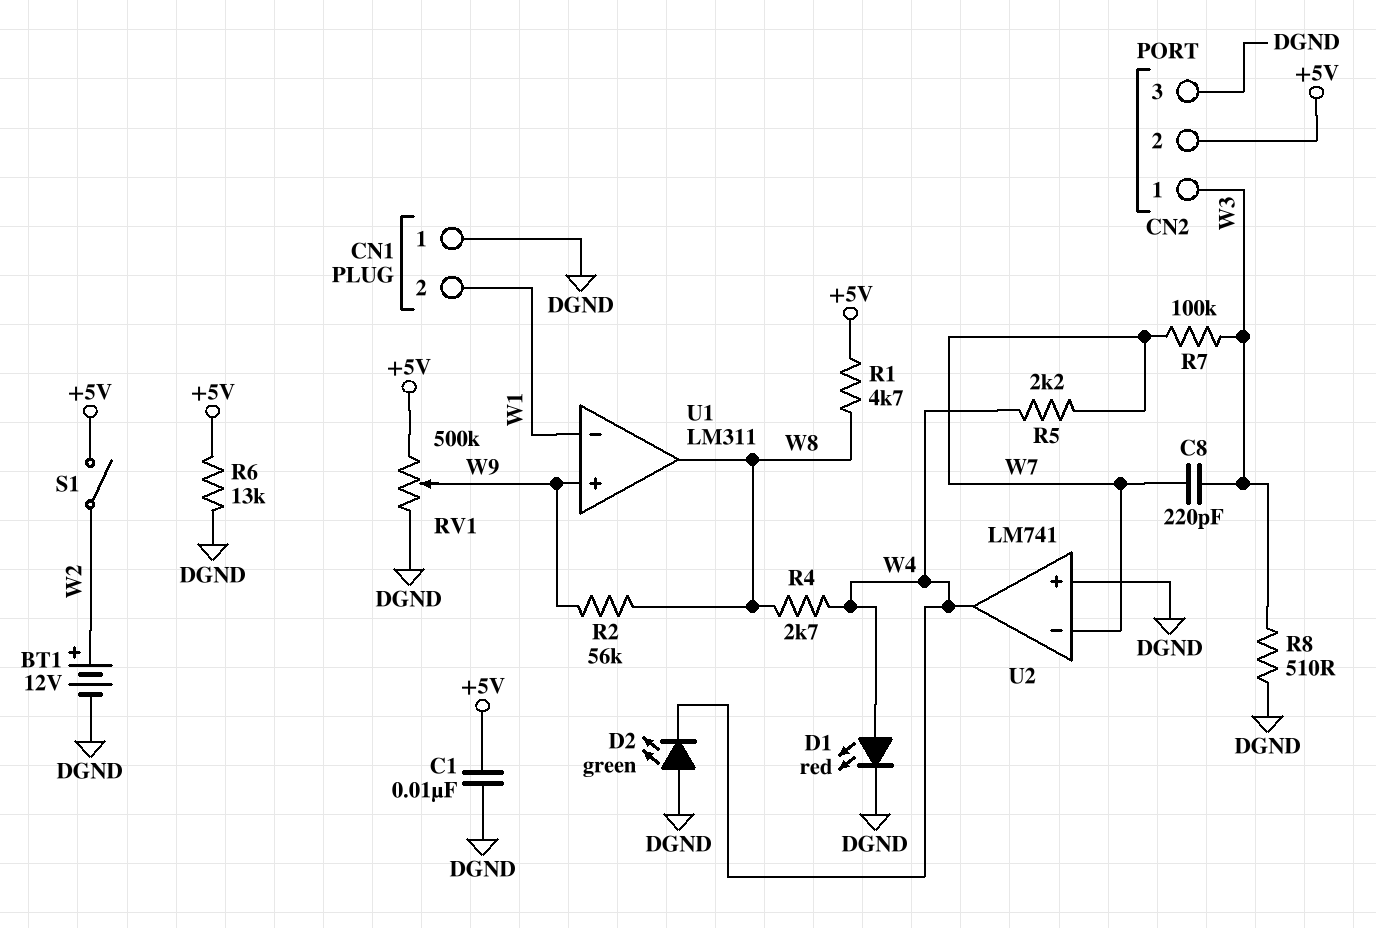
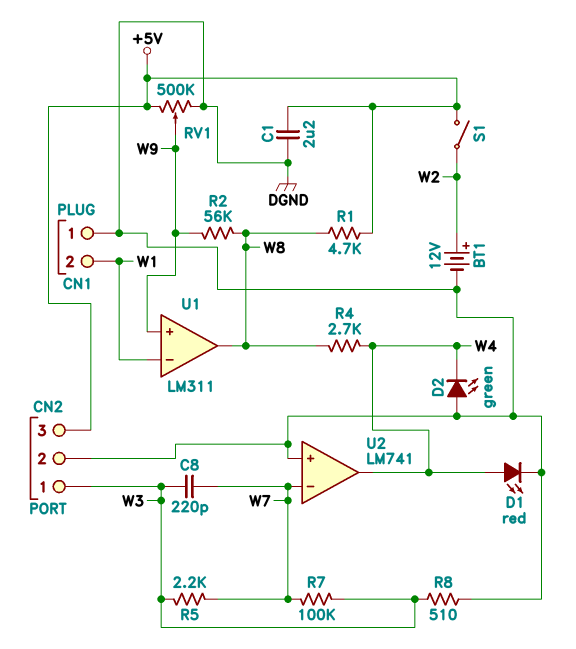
C1: 10nF (+5V, DGND) -> 2.2uF (+5V, DGND)
CN2 pin 2: +5V -> DGND
CN2 pin 3: DGND -> +5V
R5: 2.2k (W4, W7) -> 2.2k (W3, W7)
R6: 13k (+5V, DGND) -> none

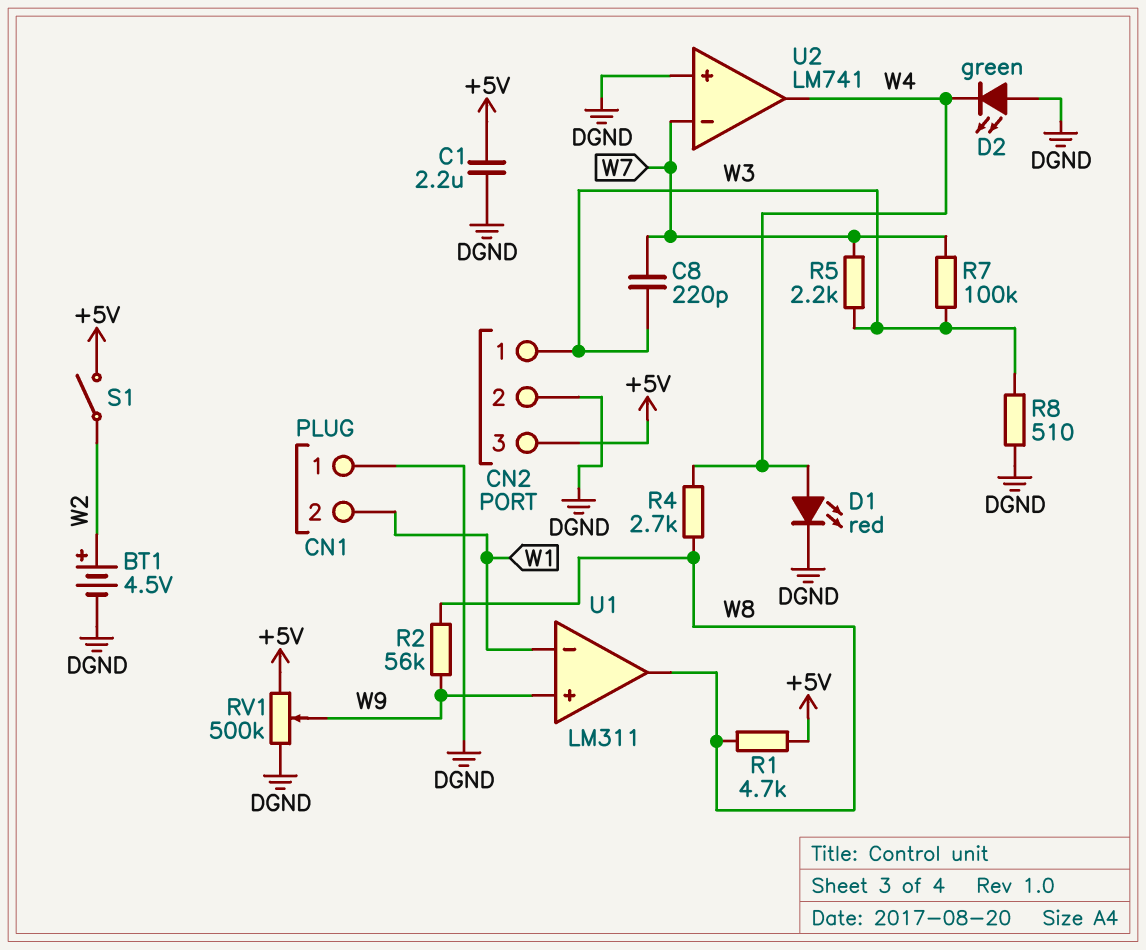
BT1: 12V (plus W2, minus DGND) -> 4.5V (plus W2, minus DGND)

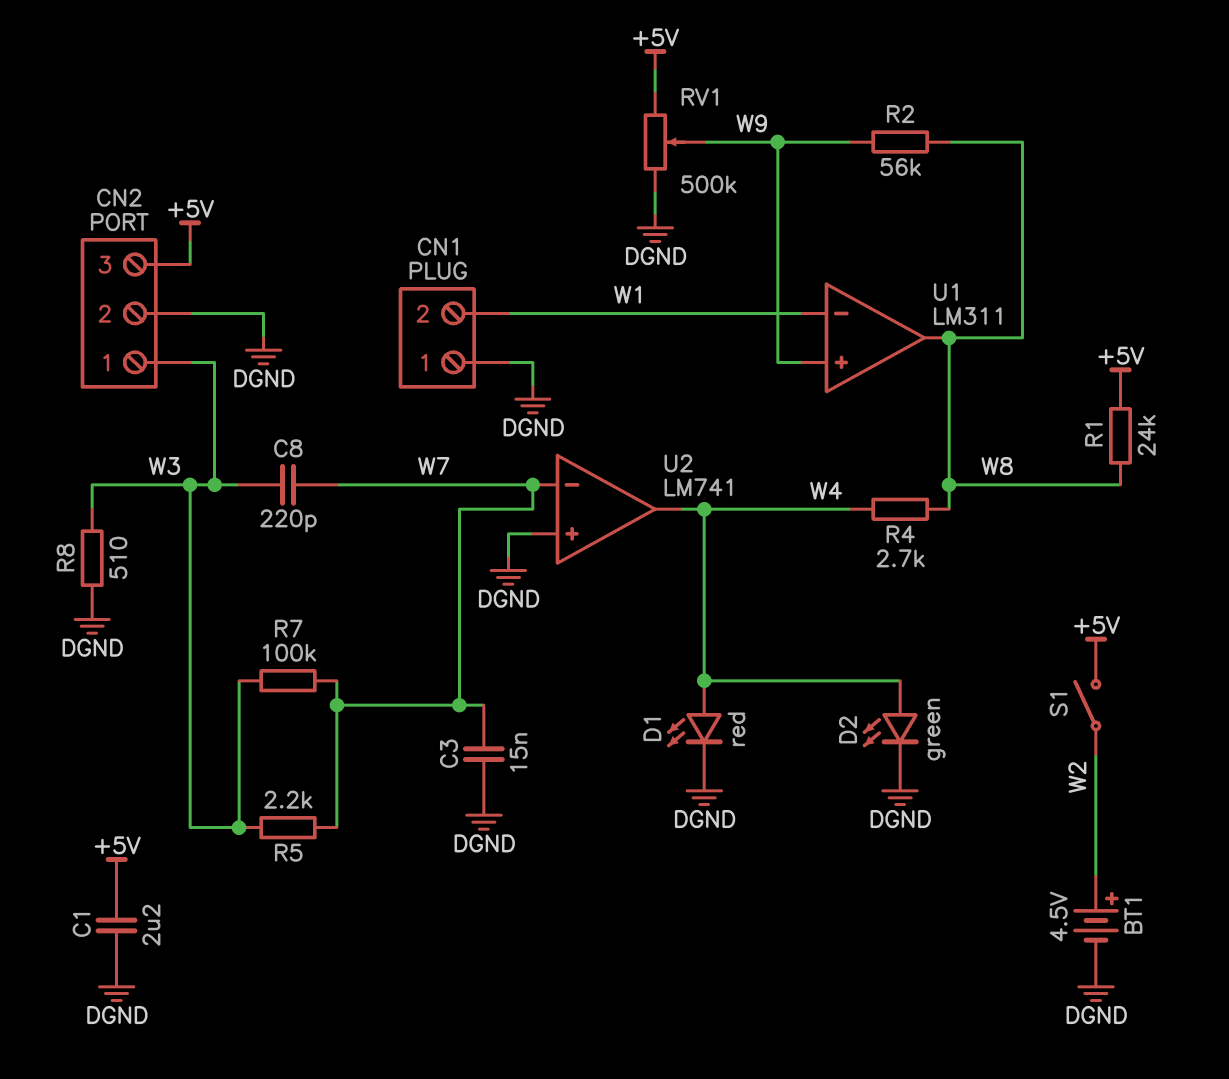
C3: none -> 15nF (DGND, W7)
D2: LED green (A DGND, K W4) -> LED green (A W4, K DGND)
R1: 4.7k (+5V, W8) -> 24k (+5V, W8)

